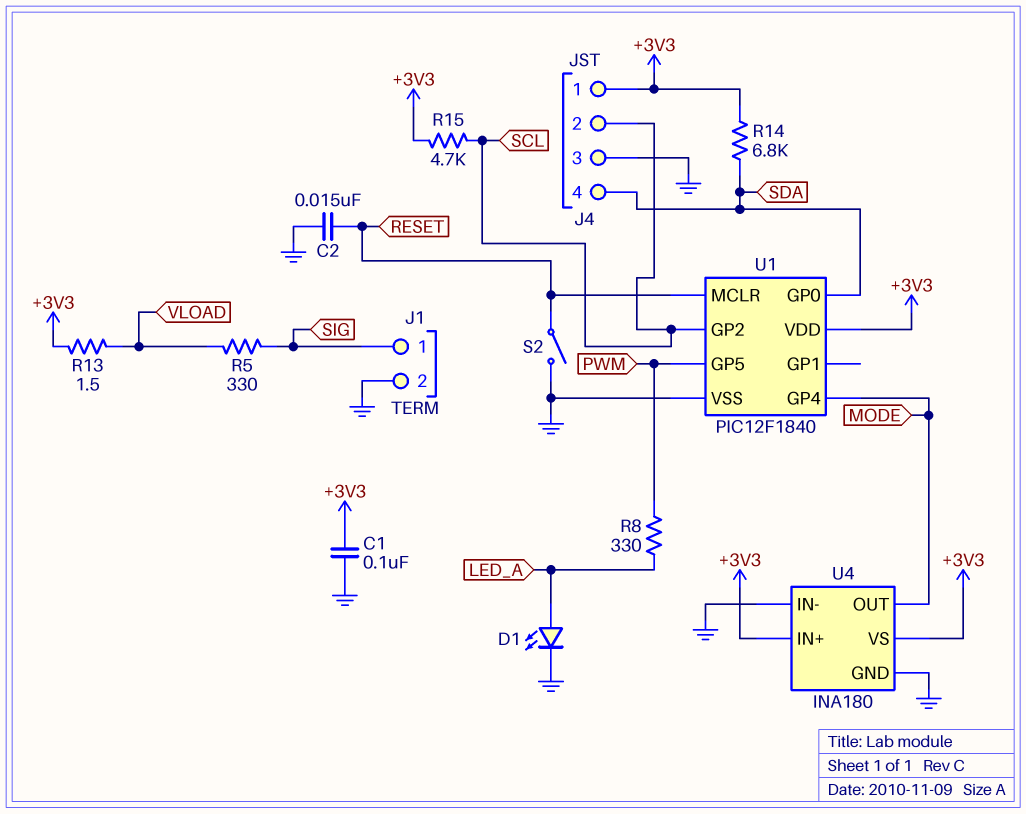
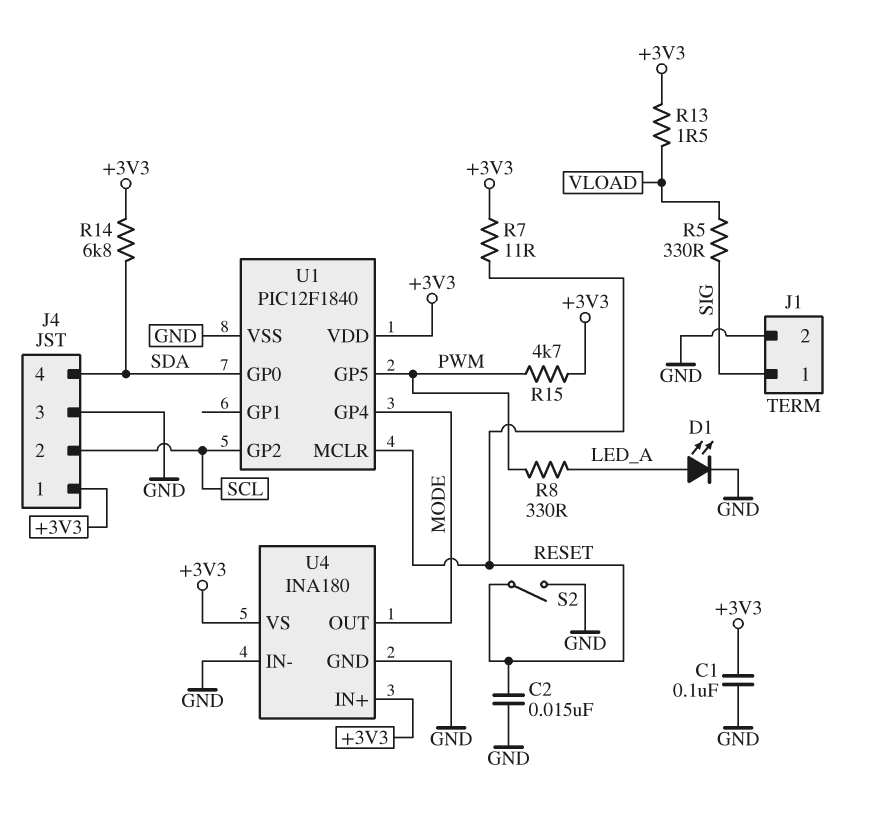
R7: none -> 11 (+3V3, RESET)
R15: 4.7k (+3V3, SCL) -> 4.7k (+3V3, PWM)

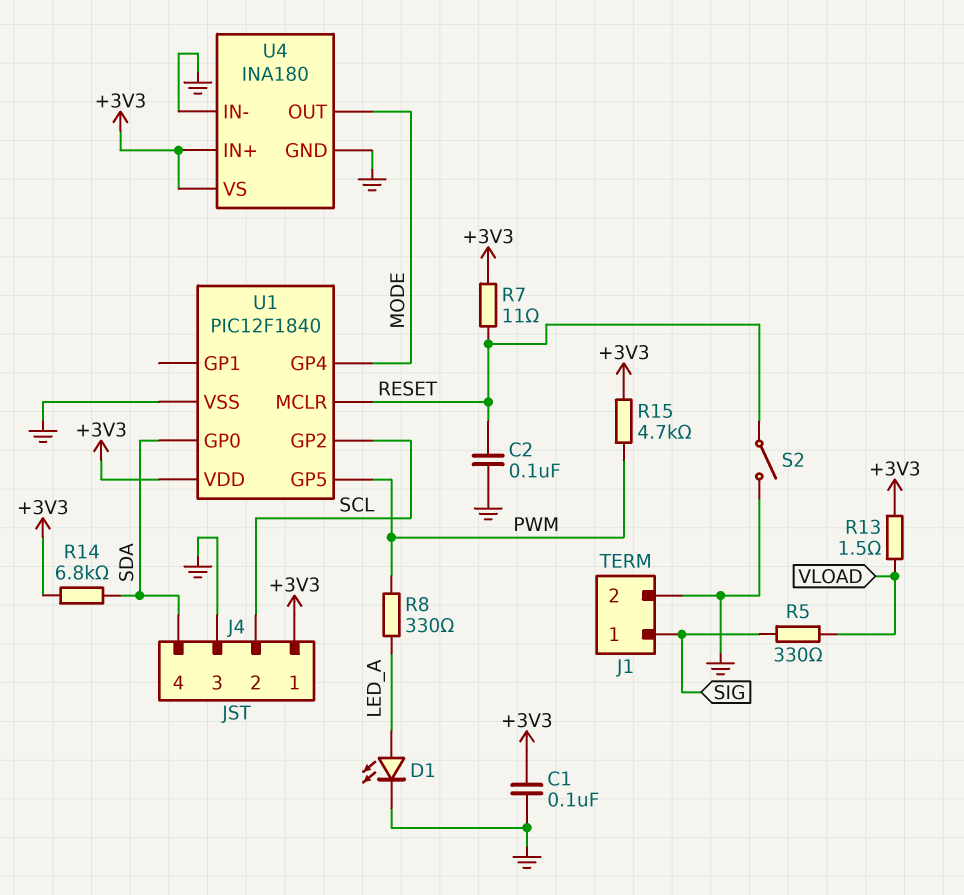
C2: 15nF (GND, RESET) -> 100nF (GND, RESET)

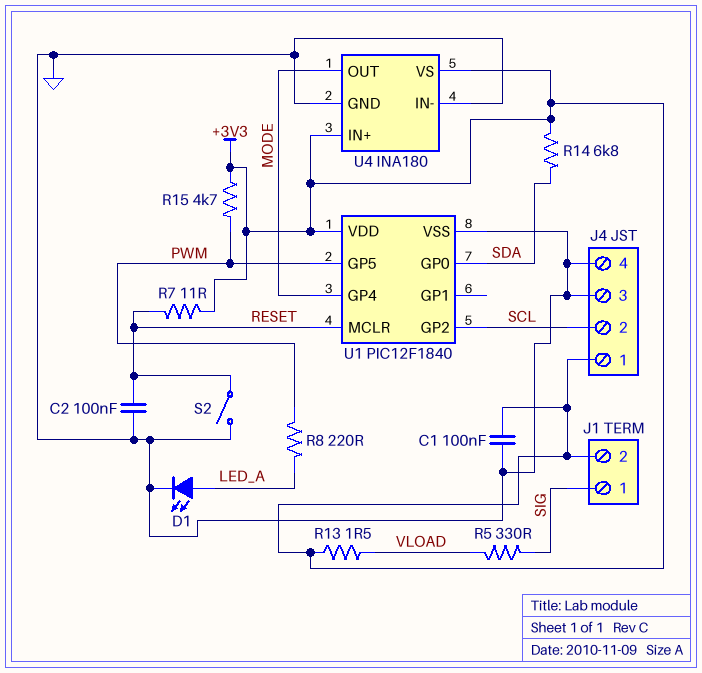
J1 pin 2: GND -> +3V3
J4 pin 4: SDA -> GND
R8: 330 (LED_A, PWM) -> 220 (LED_A, PWM)

